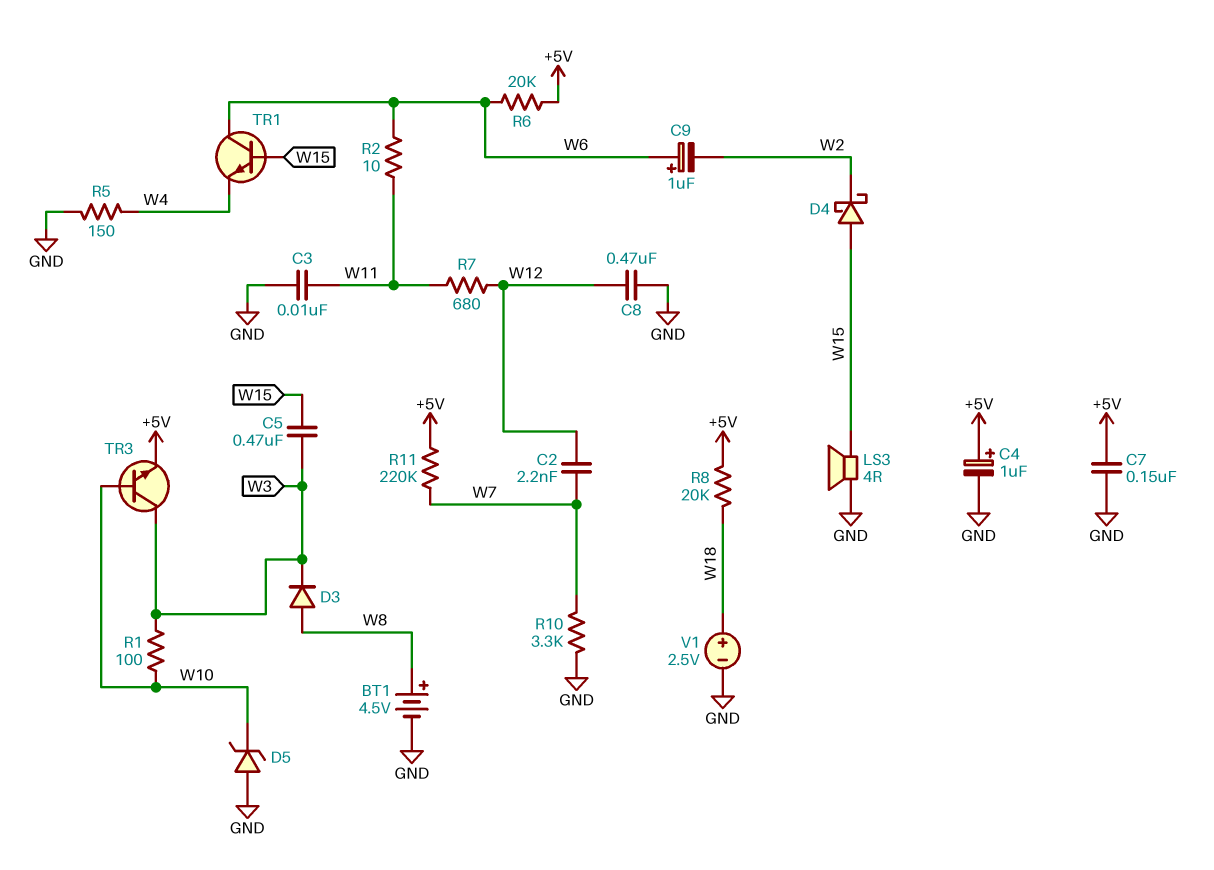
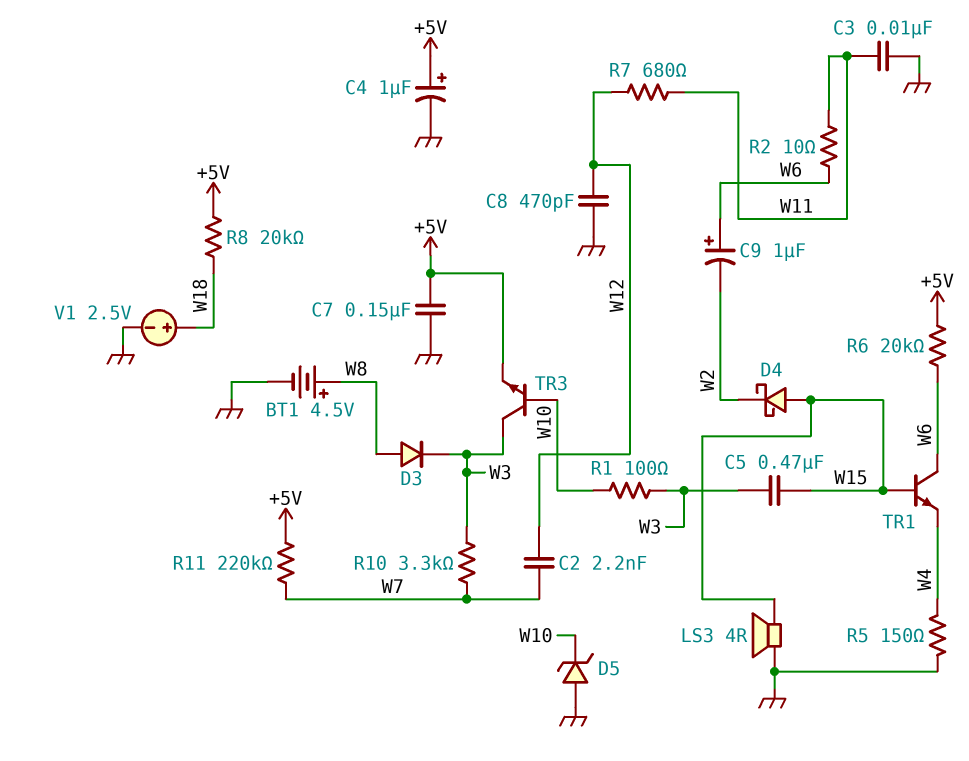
C8: 470nF (GND, W12) -> 470pF (GND, W12)
R10: 3.3k (GND, W7) -> 3.3k (W3, W7)

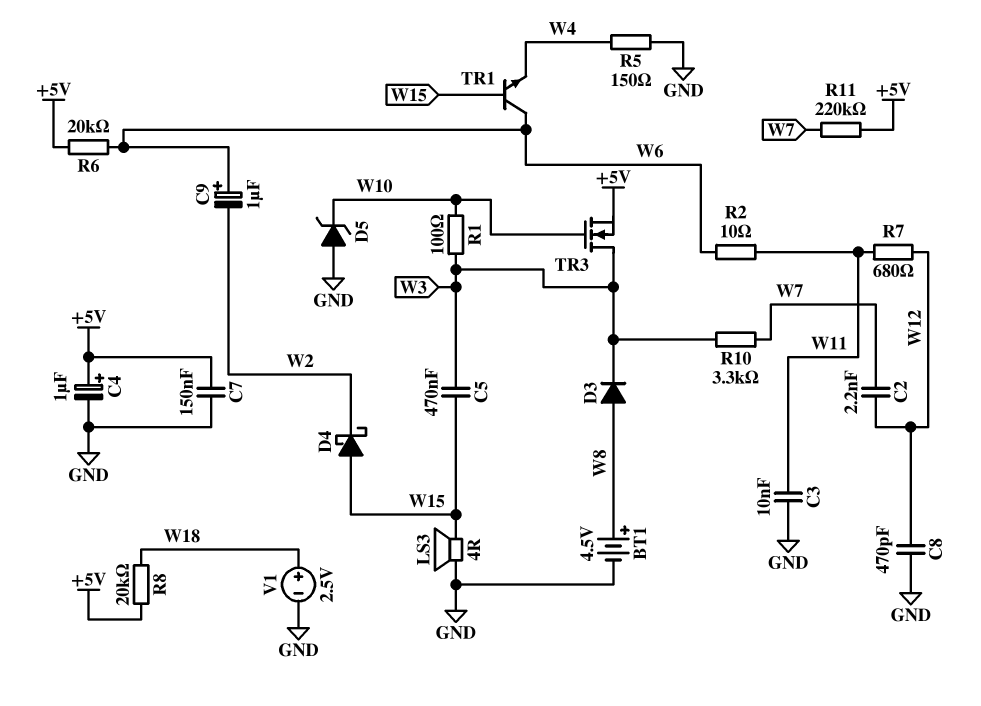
TR3: NPN (B W10, C W3, E +5V) -> NMOS (G W10, D W3, S +5V)

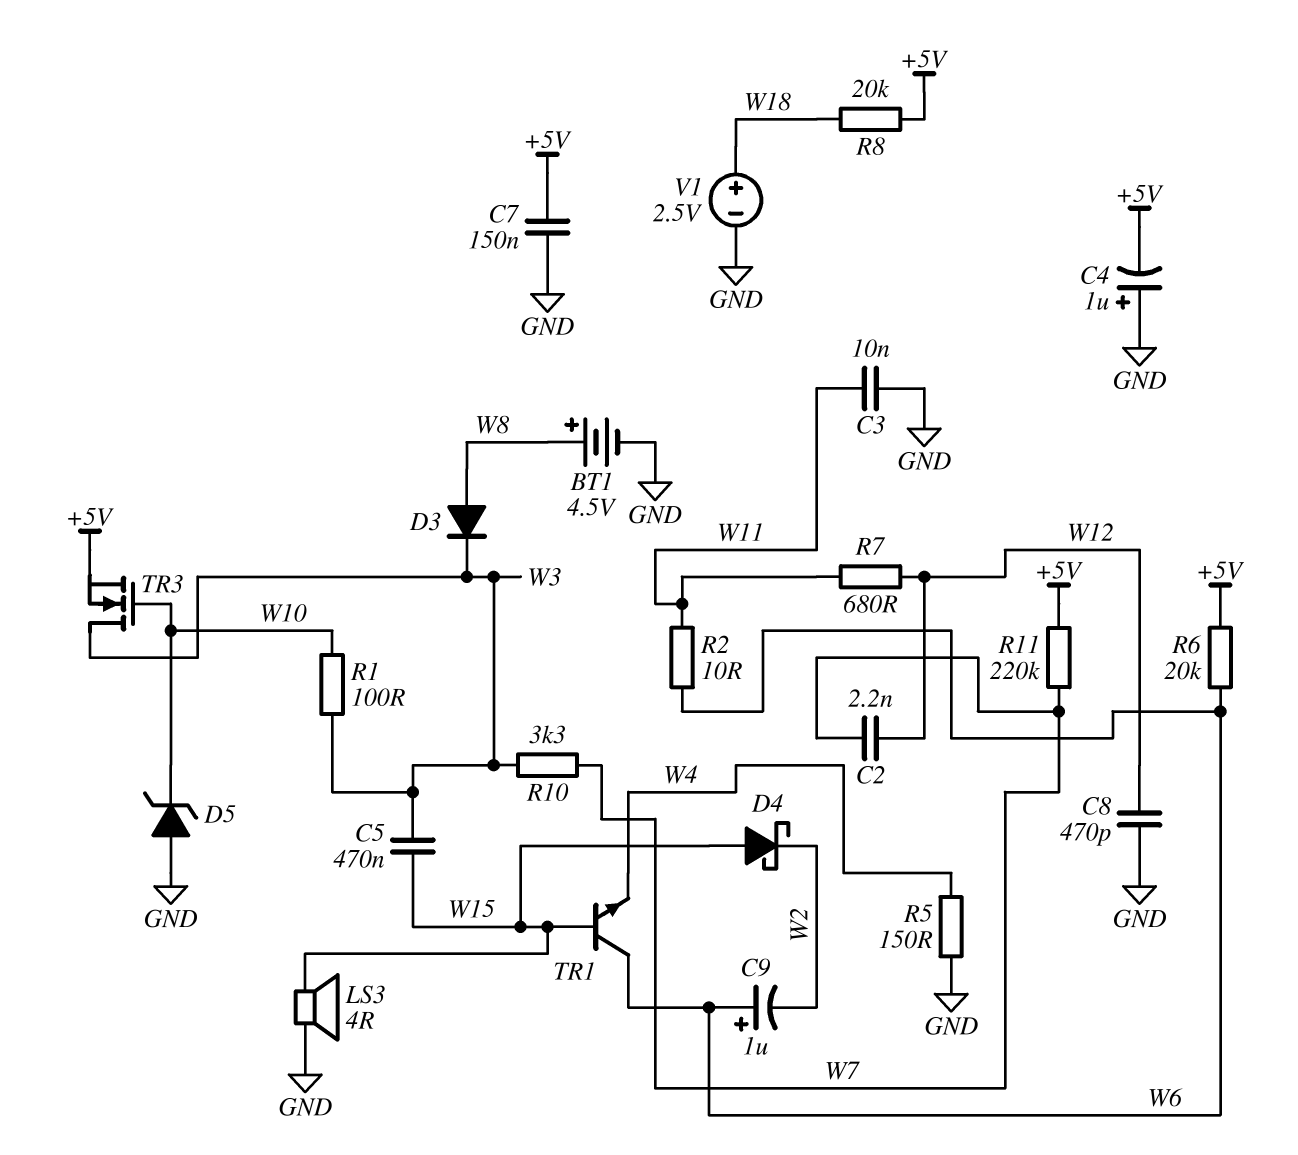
C4: 1uF (plus +5V, minus GND) -> 1uF (plus GND, minus +5V)

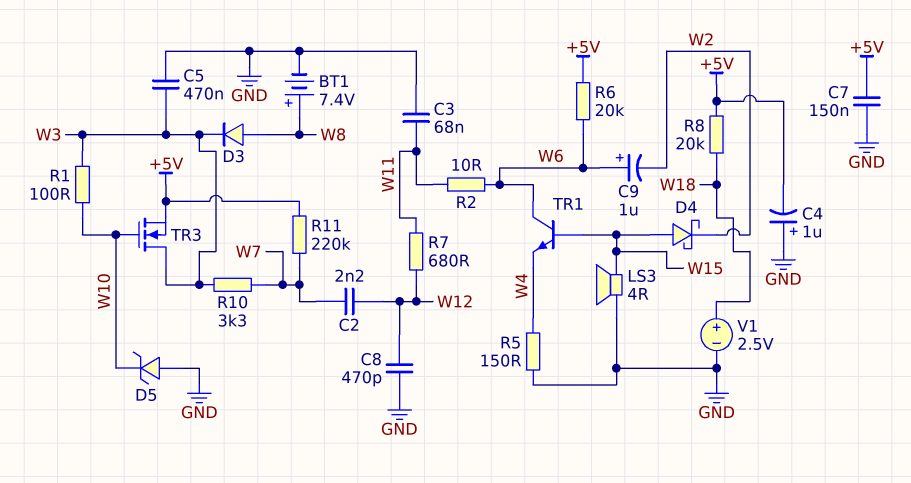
BT1: 4.5V (plus W8, minus GND) -> 7.4V (plus W8, minus GND)
C3: 10nF (GND, W11) -> 68nF (GND, W11)
C5: 470nF (W3, W15) -> 470nF (GND, W3)

